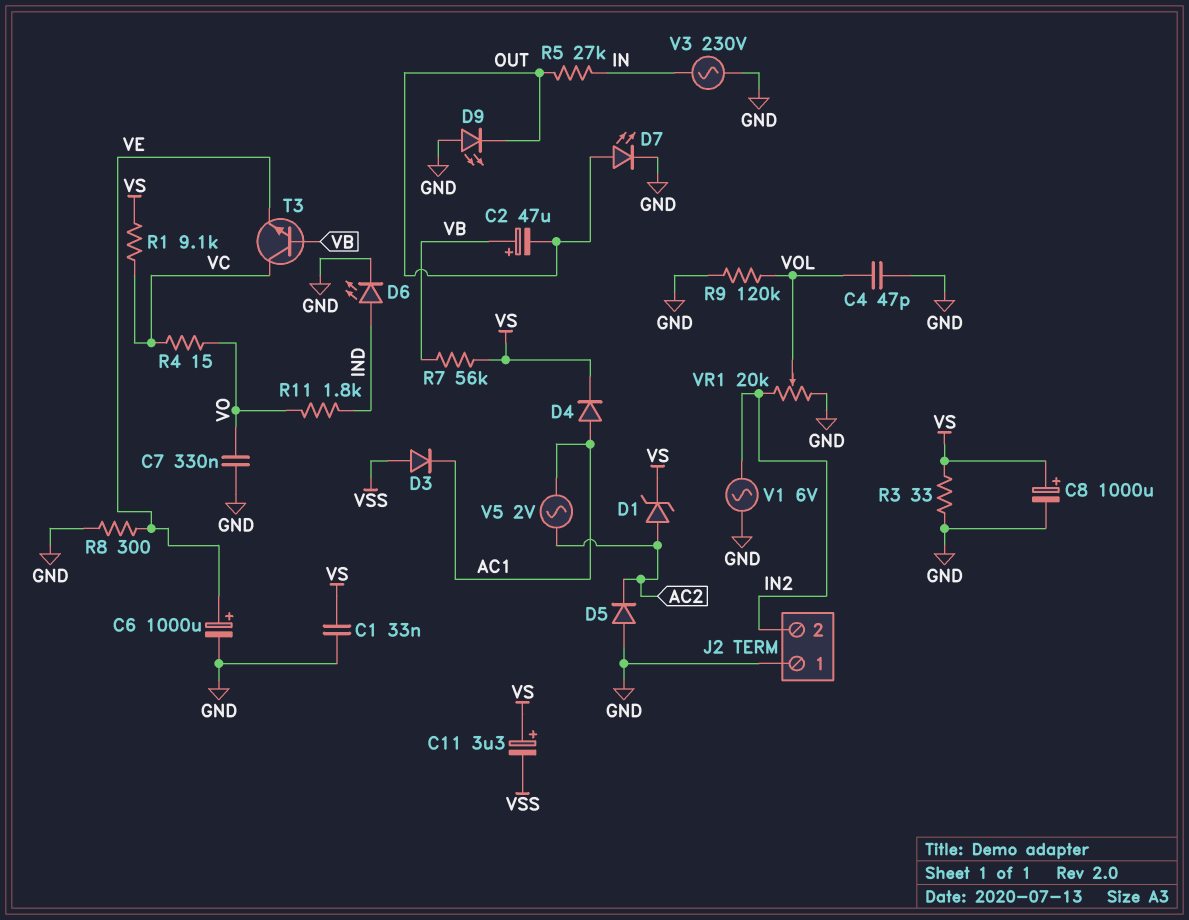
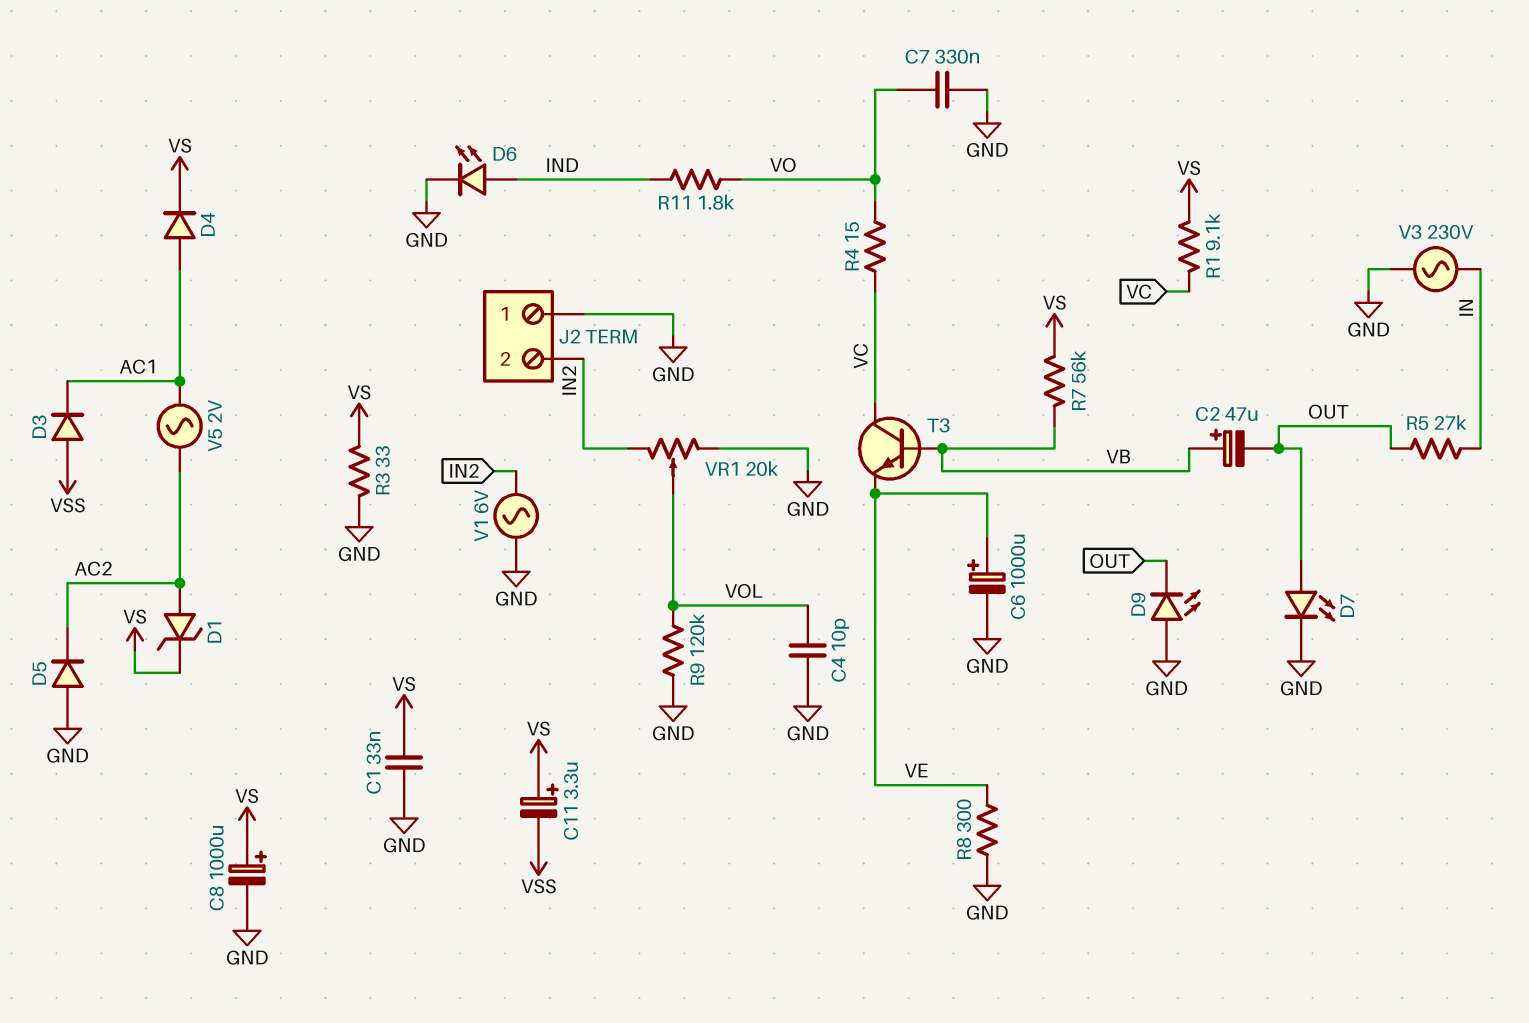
C4: 47pF (GND, VOL) -> 10pF (GND, VOL)

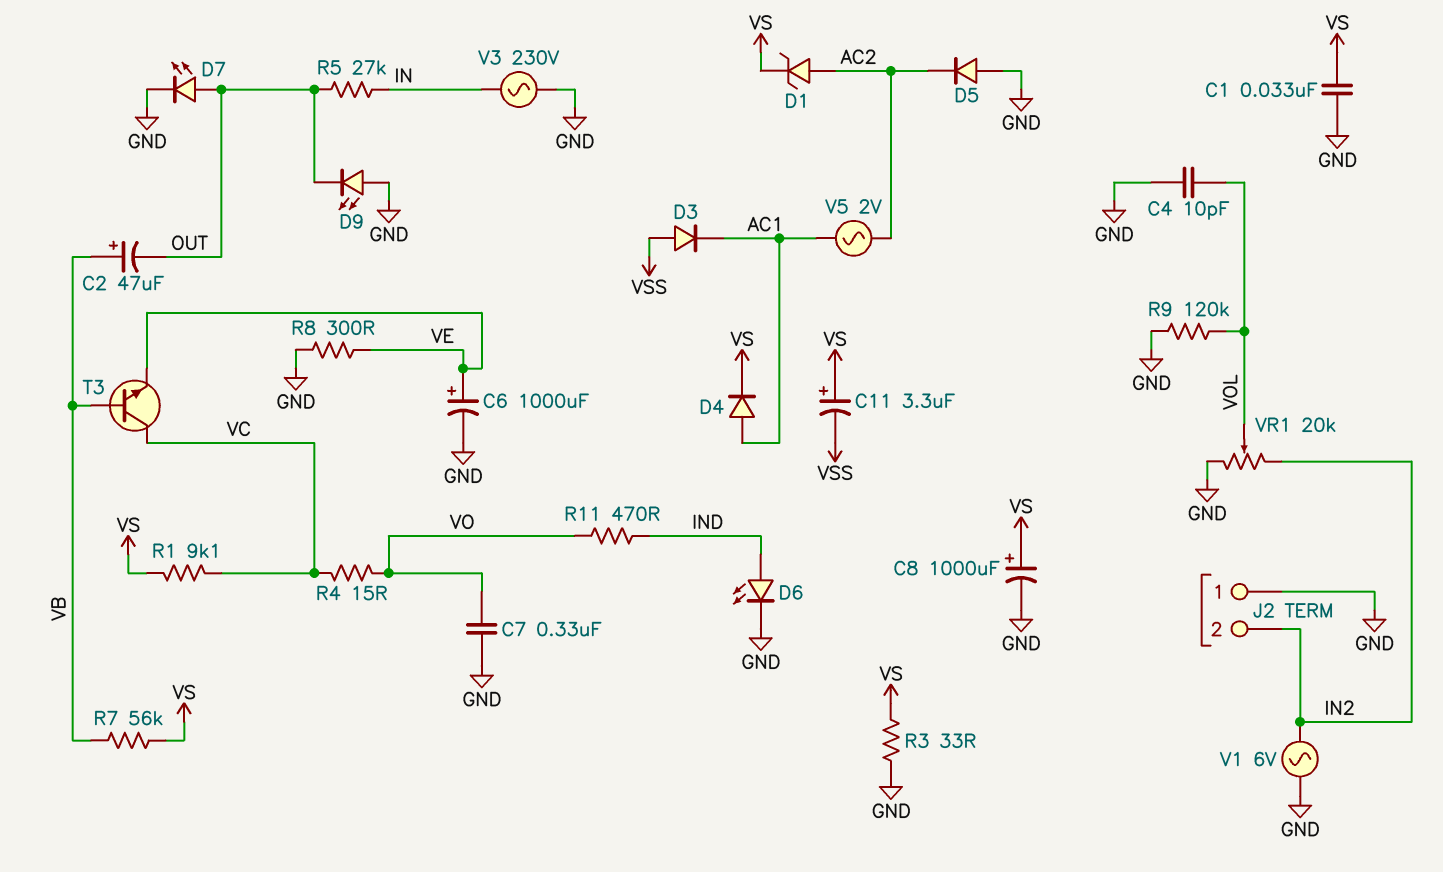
R11: 1.8k (IND, VO) -> 470 (IND, VO)

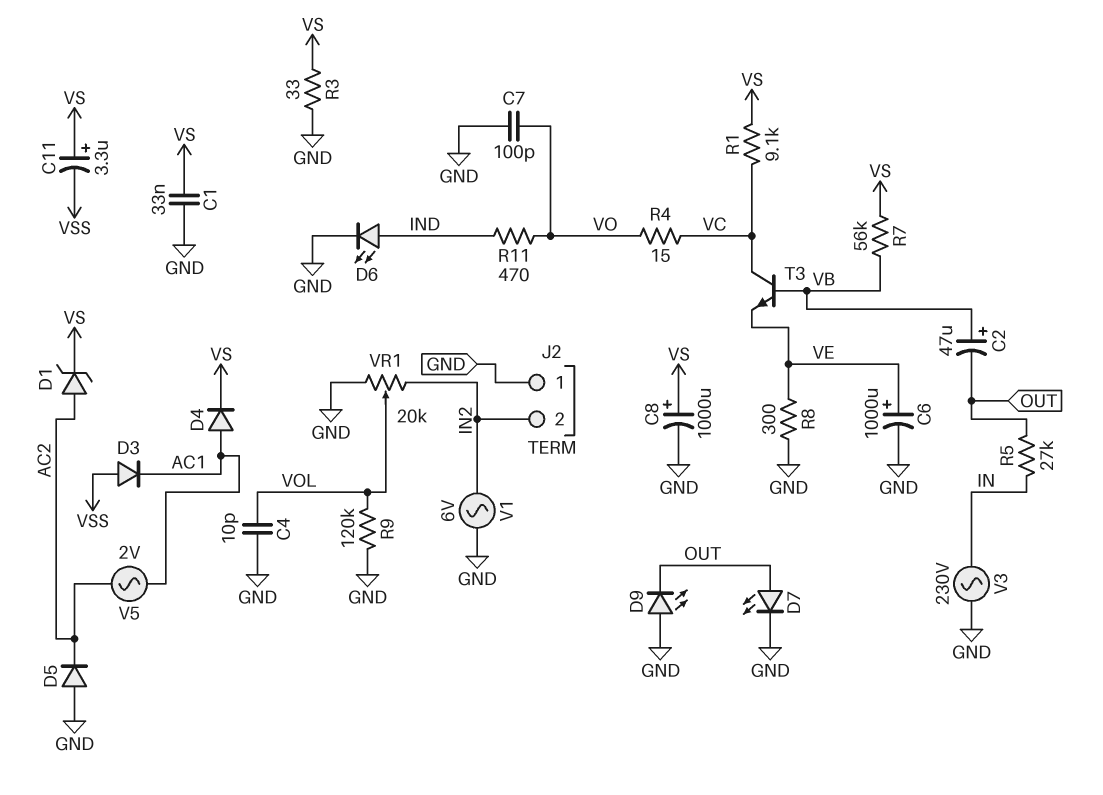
C7: 330nF (GND, VO) -> 100pF (GND, VO)

